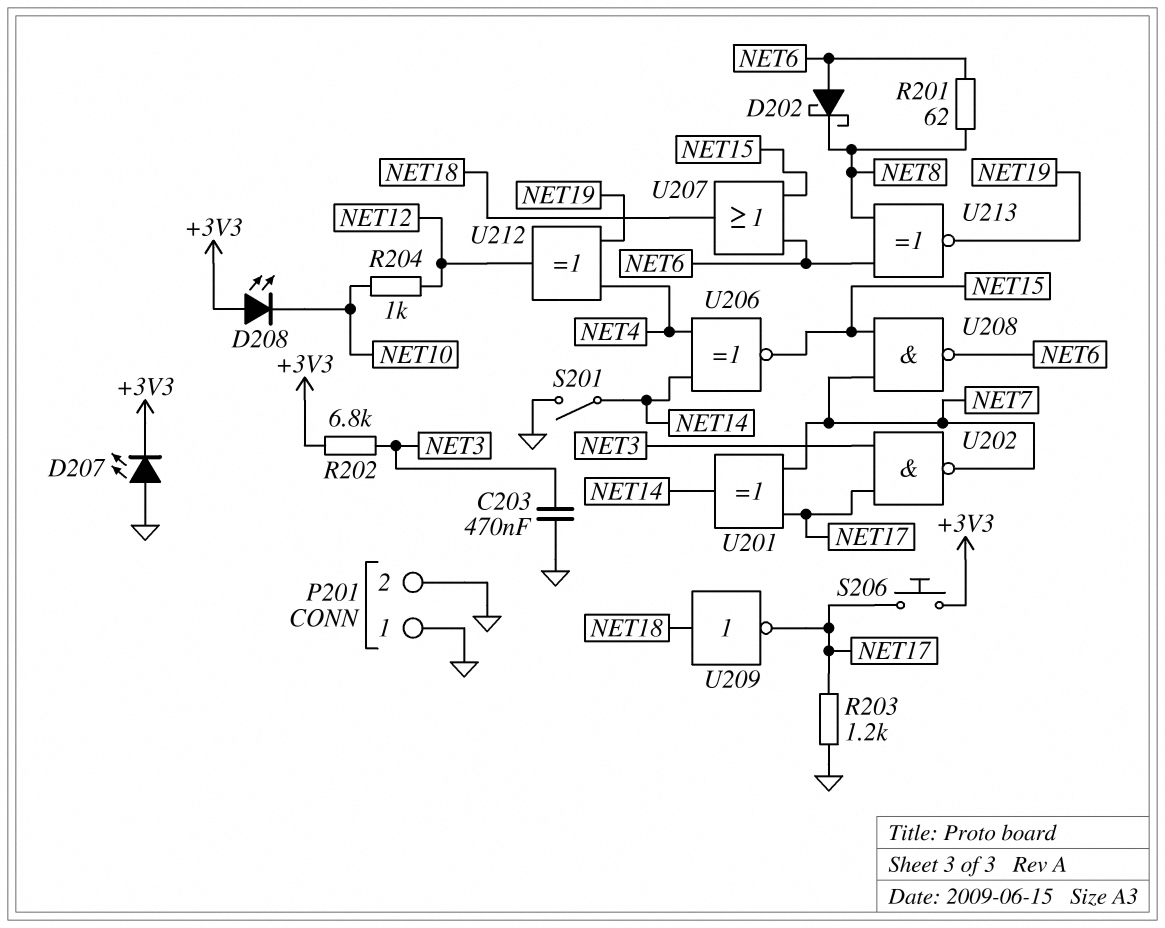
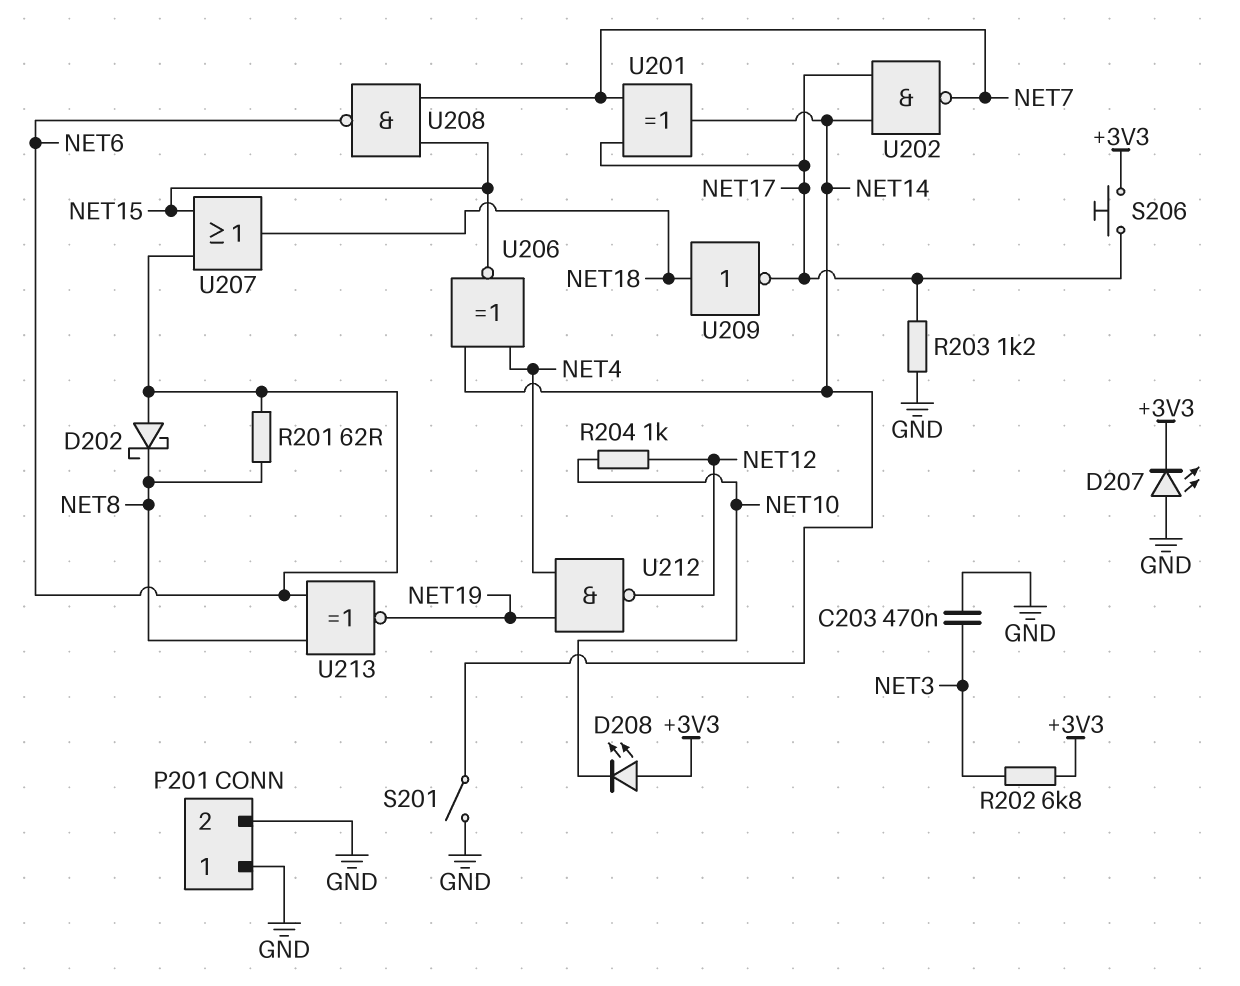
U202: NAND (in NET3, in NET17, out NET7) -> NAND (in NET14, in NET17, out NET7)
U212: XOR (in NET4, in NET19, out NET12) -> NAND (in NET4, in NET19, out NET12)

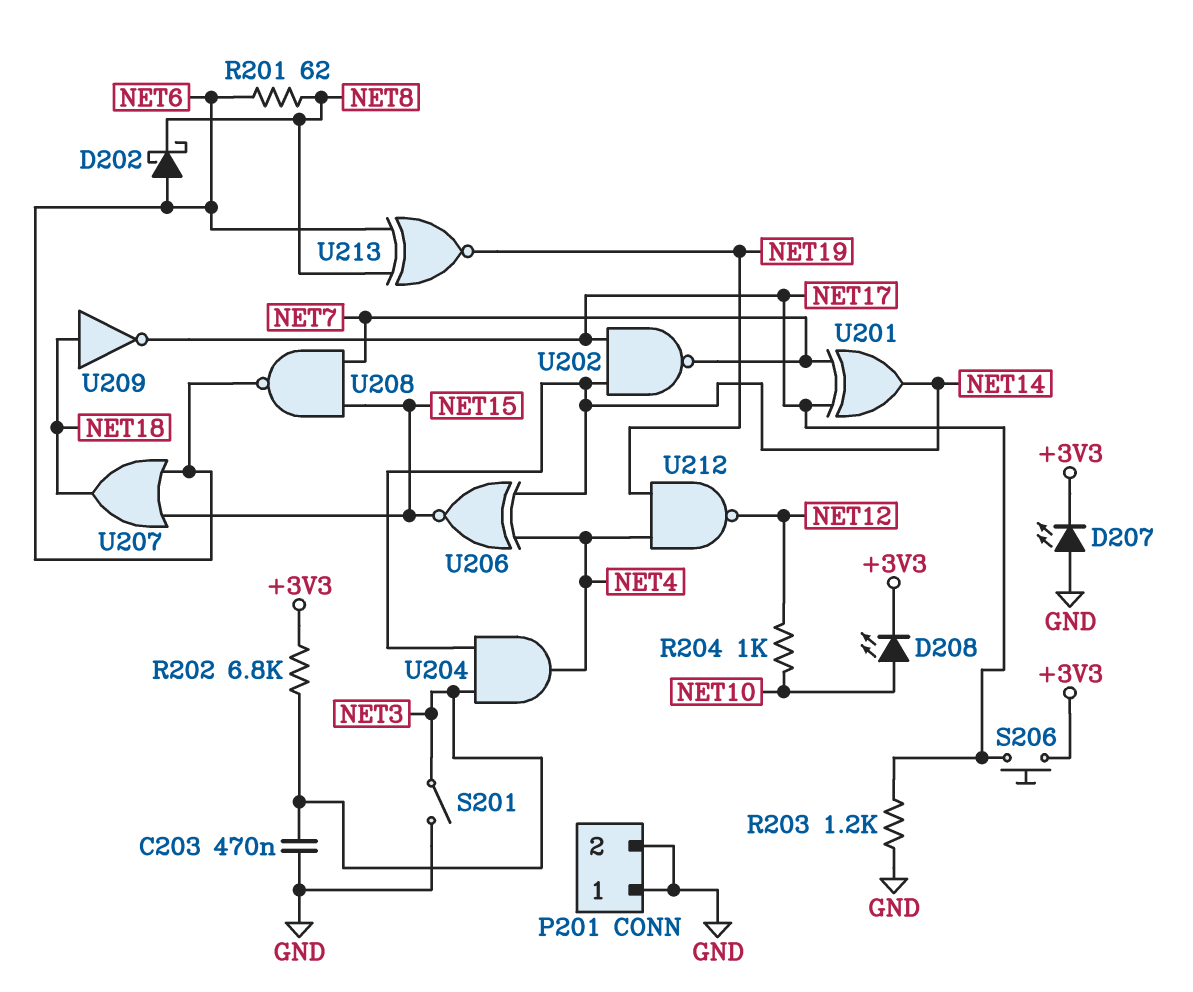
D208: LED (A +3V3, K NET10) -> LED (A NET10, K +3V3)
S201: switch (GND, NET14) -> switch (GND, NET3)
U204: none -> AND (in NET3, in NET14, out NET4)

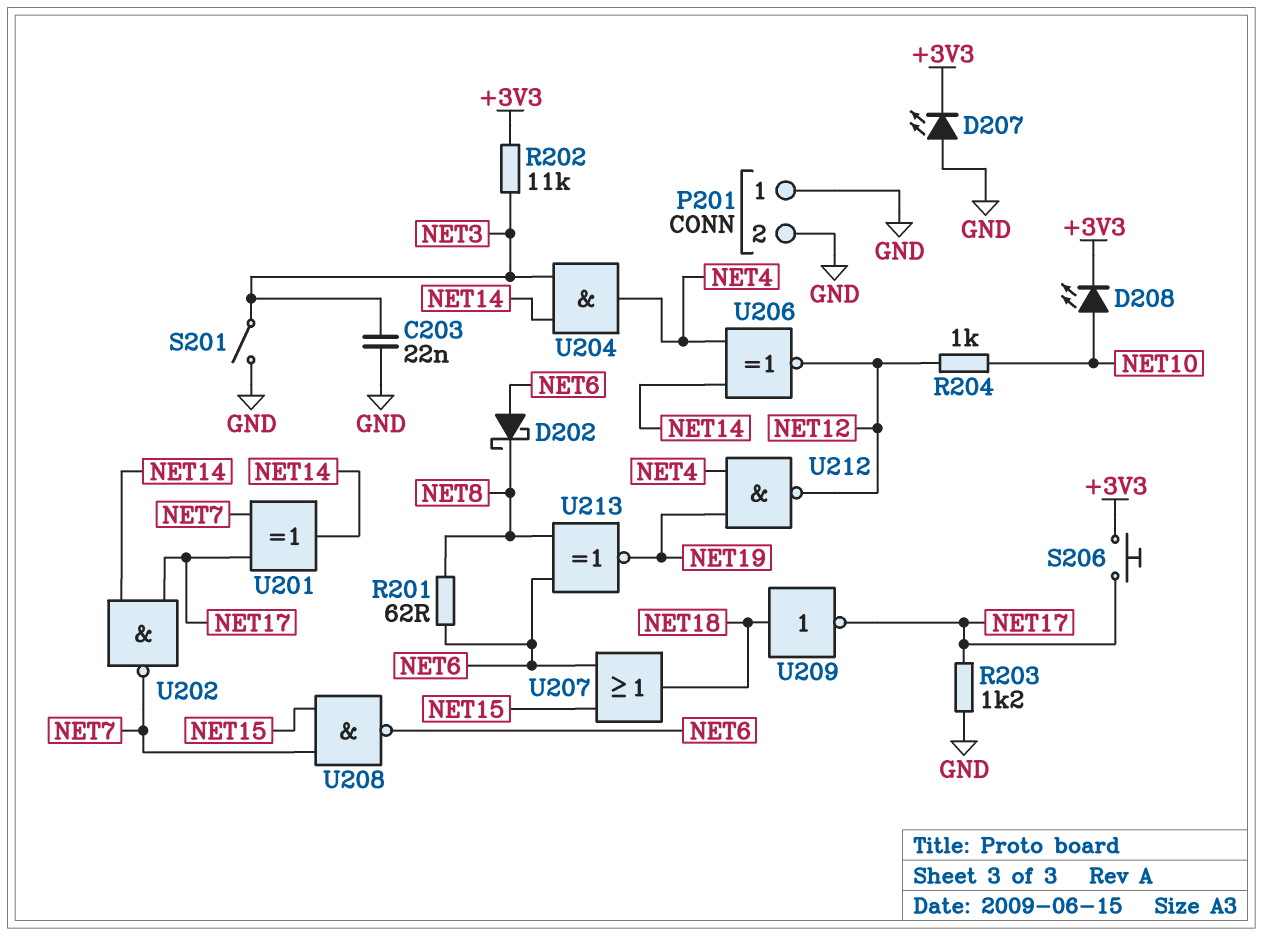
C203: 470nF (GND, NET3) -> 22nF (GND, NET3)
R202: 6.8k (+3V3, NET3) -> 11k (+3V3, NET3)
U206: XNOR (in NET4, in NET14, out NET15) -> XNOR (in NET4, in NET14, out NET12)

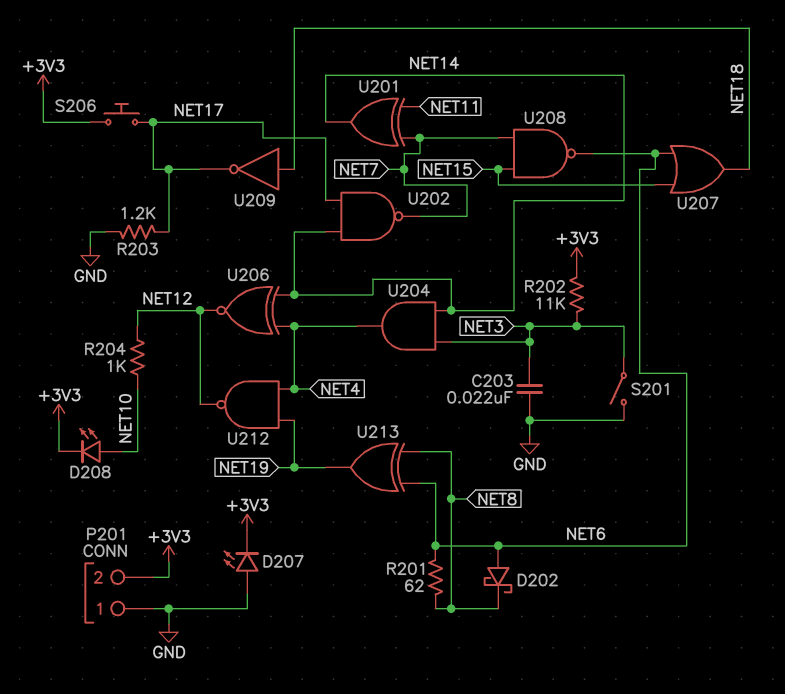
P201 pin 2: GND -> +3V3
U201: XOR (in NET7, in NET17, out NET14) -> XOR (in NET7, in NET11, out NET14)
U213: XNOR (in NET6, in NET8, out NET19) -> XOR (in NET6, in NET8, out NET19)

